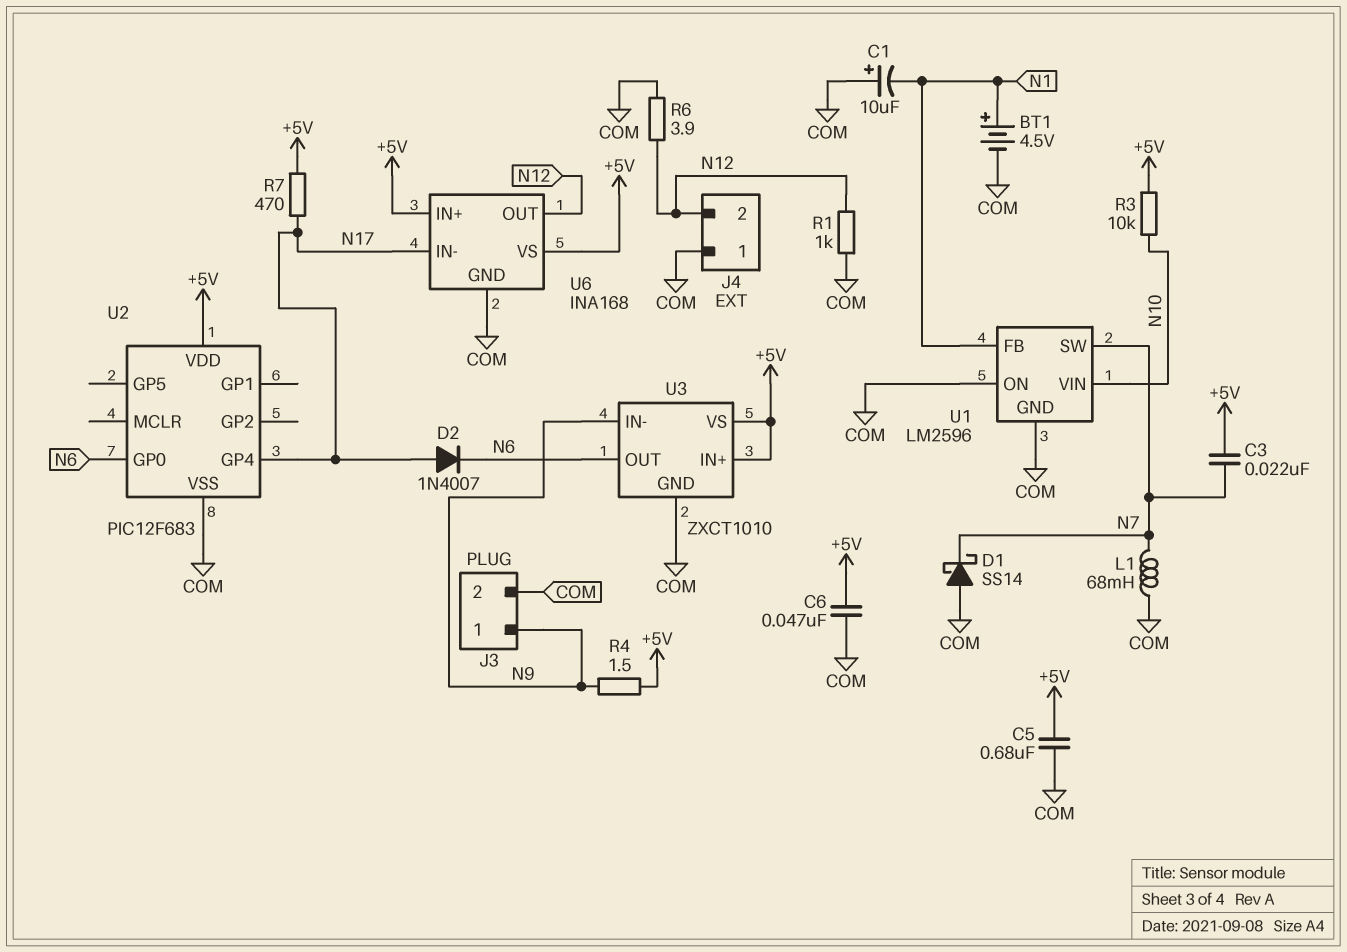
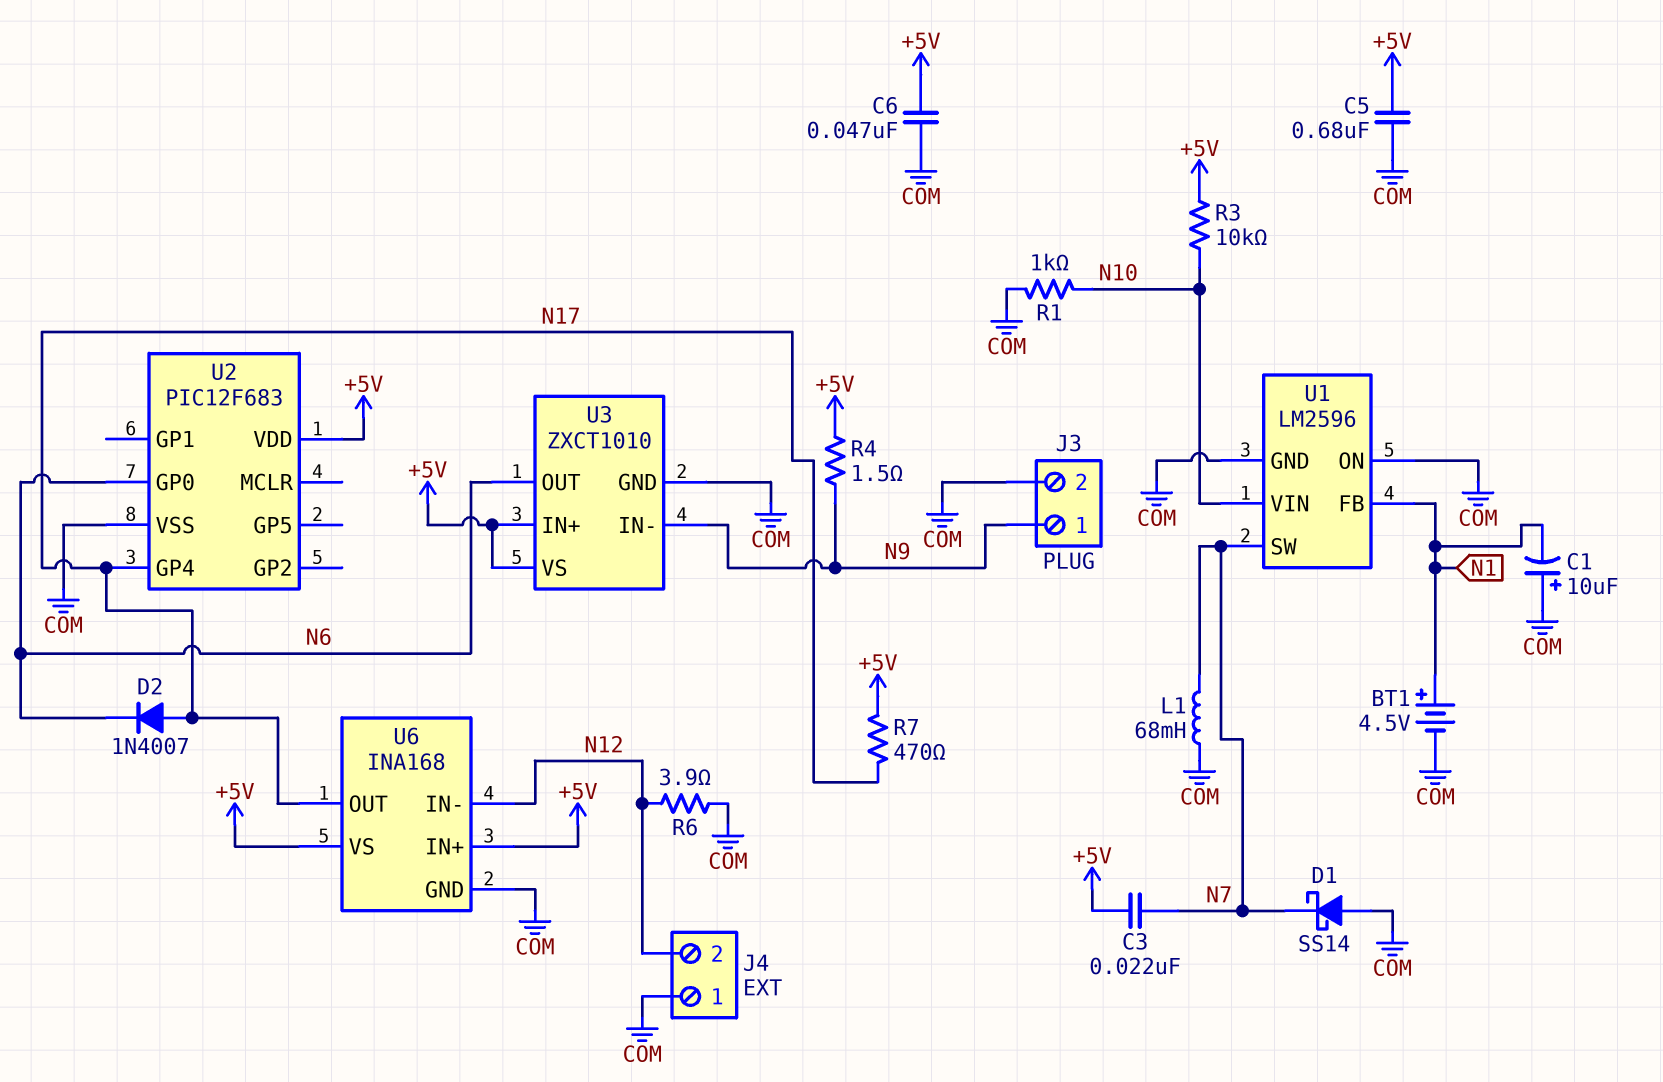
R1: 1k (COM, N12) -> 1k (COM, N10)
U6 pin IN-: N17 -> N12
U6 pin OUT: N12 -> N17

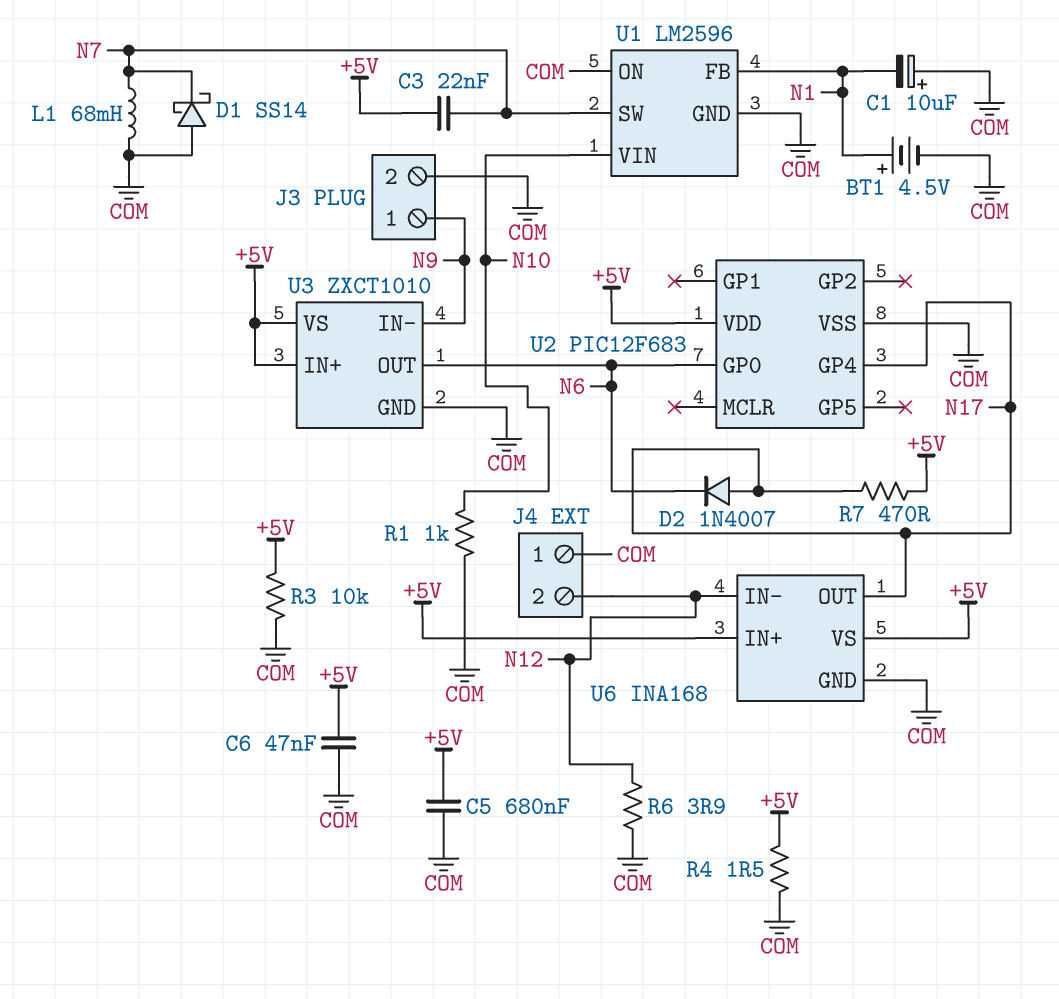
R3: 10k (+5V, N10) -> 10k (+5V, COM)
R4: 1.5 (+5V, N9) -> 1.5 (+5V, COM)

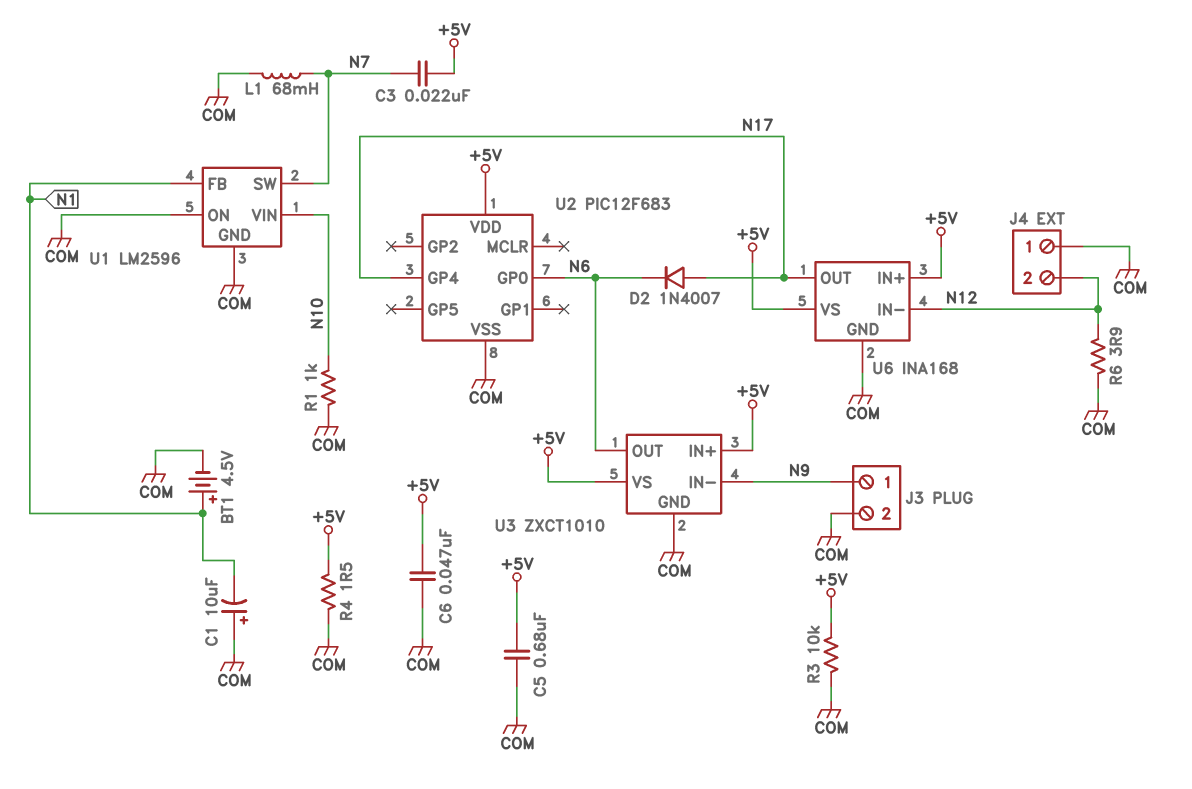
D1: schottky SS14 (A COM, K N7) -> none
R7: 470 (+5V, N17) -> none

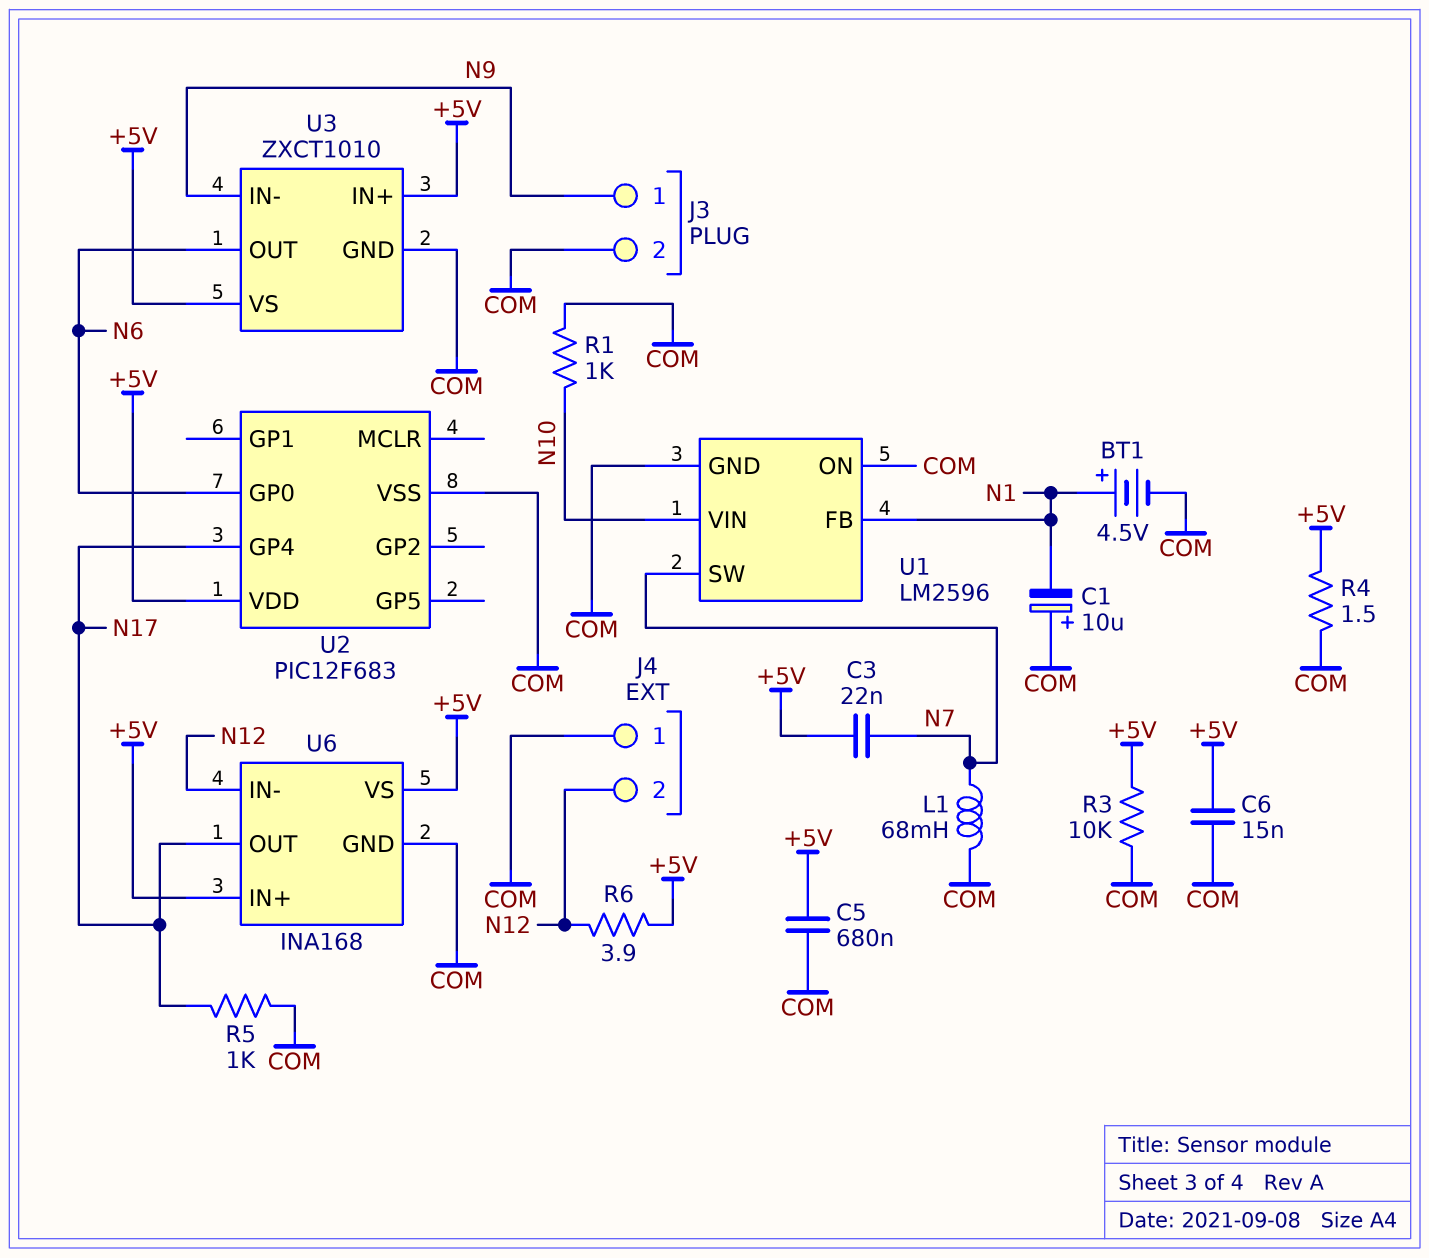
C6: 47nF (+5V, COM) -> 15nF (+5V, COM)
D2: diode 1N4007 (A N17, K N6) -> none
R5: none -> 1k (COM, N17)
R6: 3.9 (COM, N12) -> 3.9 (+5V, N12)

